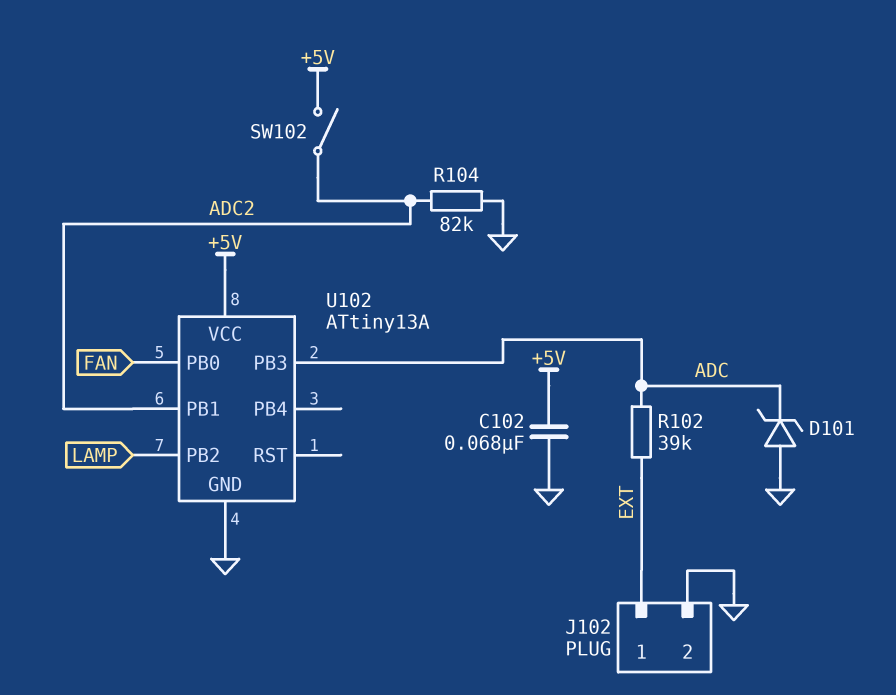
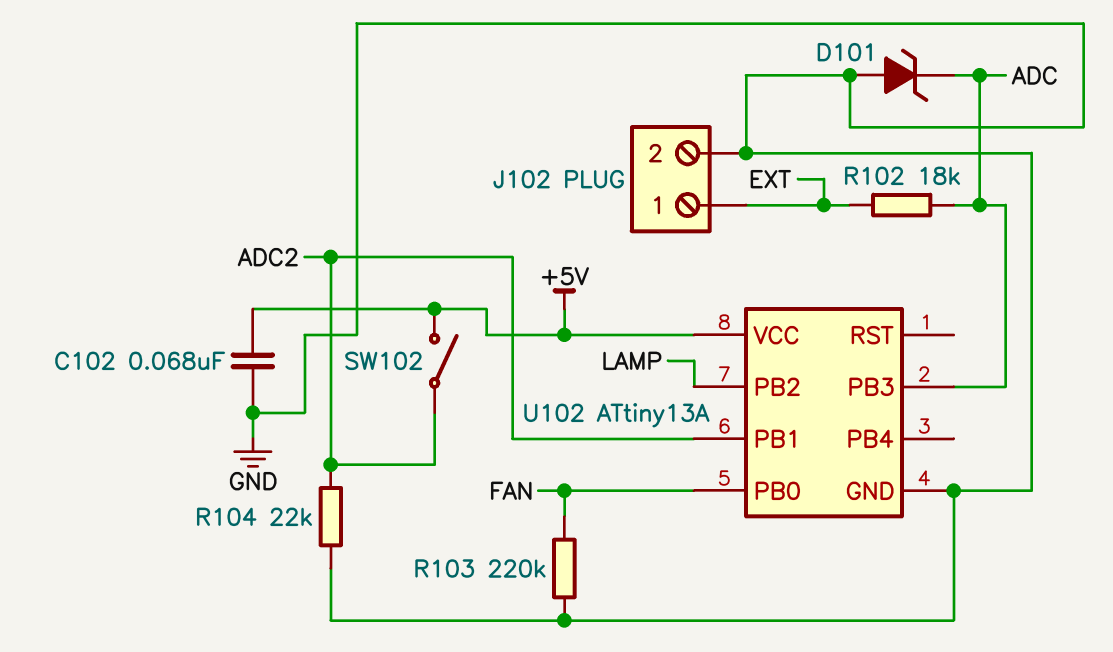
R102: 39k (ADC, EXT) -> 18k (ADC, EXT)
R103: none -> 220k (FAN, GND)
R104: 82k (ADC2, GND) -> 22k (ADC2, GND)

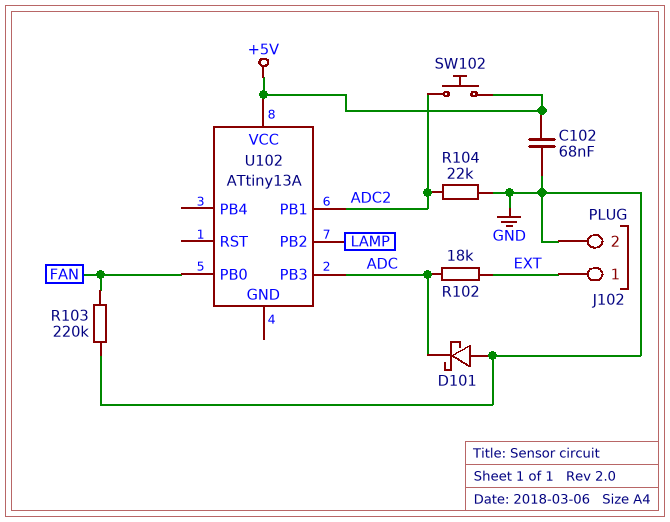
D101: zener (A GND, K ADC) -> schottky (A GND, K ADC)
SW102: switch (+5V, ADC2) -> button (+5V, ADC2)
U102 pin GND: GND -> none

